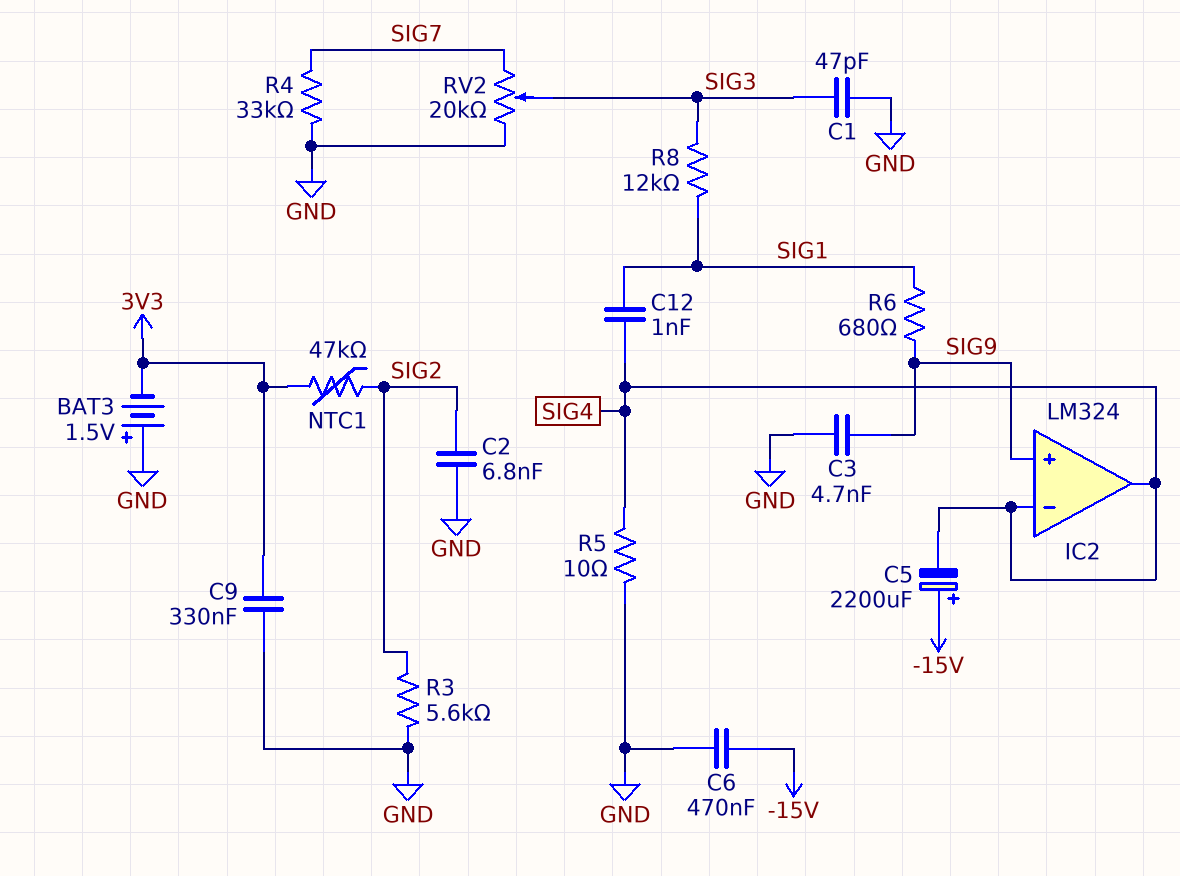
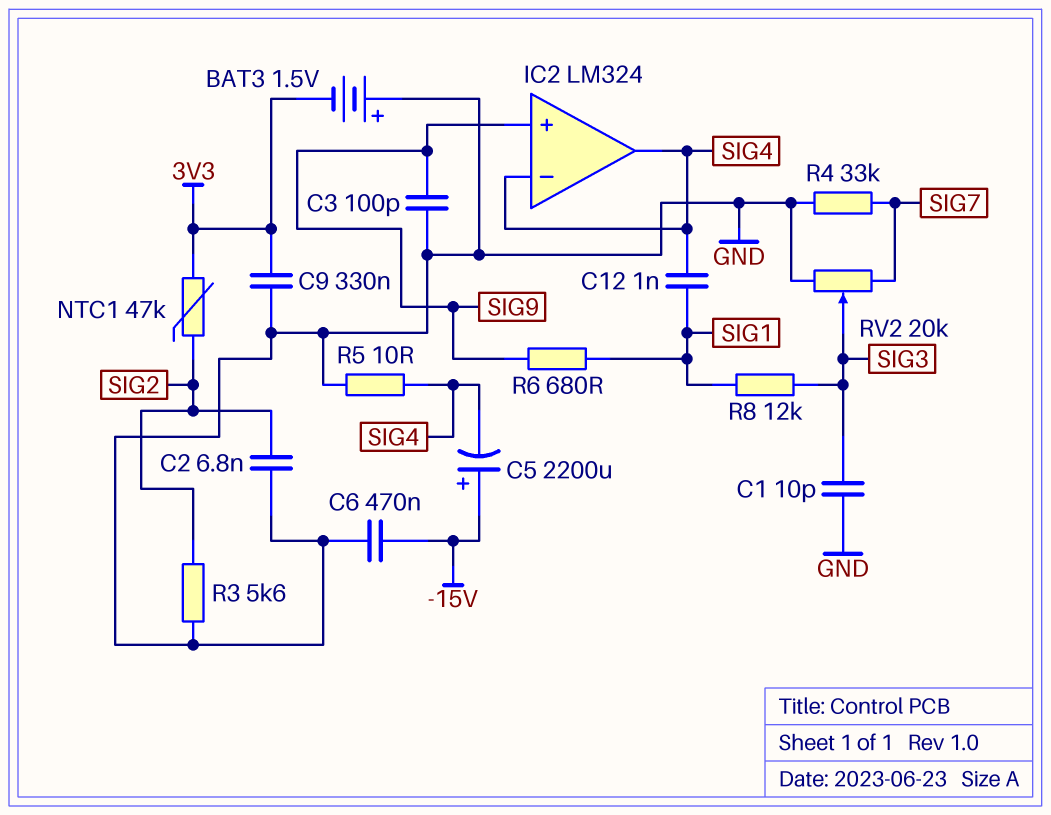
C1: 47pF (GND, SIG3) -> 10pF (GND, SIG3)
C3: 4.7nF (GND, SIG9) -> 100pF (GND, SIG9)

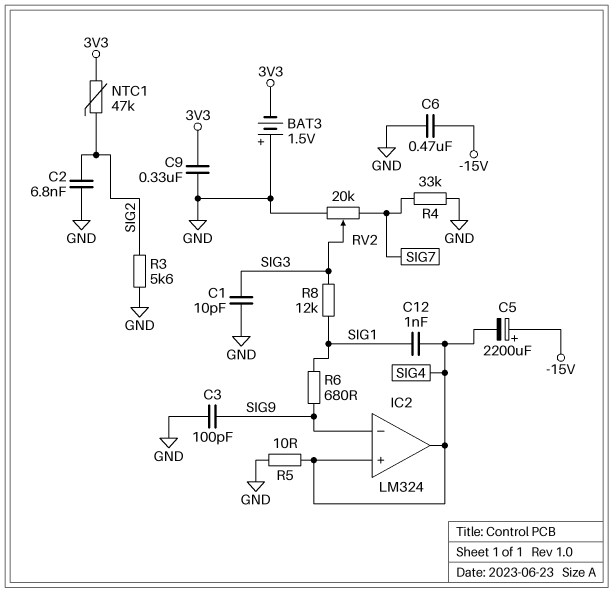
IC2 pin in+: SIG9 -> SIG4
IC2 pin in-: SIG4 -> SIG9

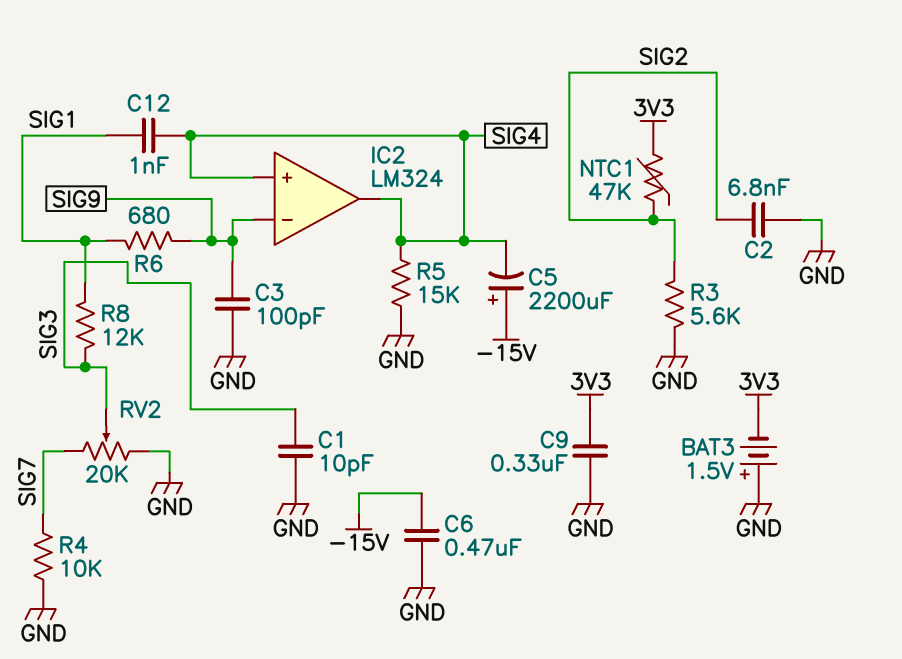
R4: 33k (GND, SIG7) -> 10k (GND, SIG7)
R5: 10 (GND, SIG4) -> 15k (GND, SIG4)

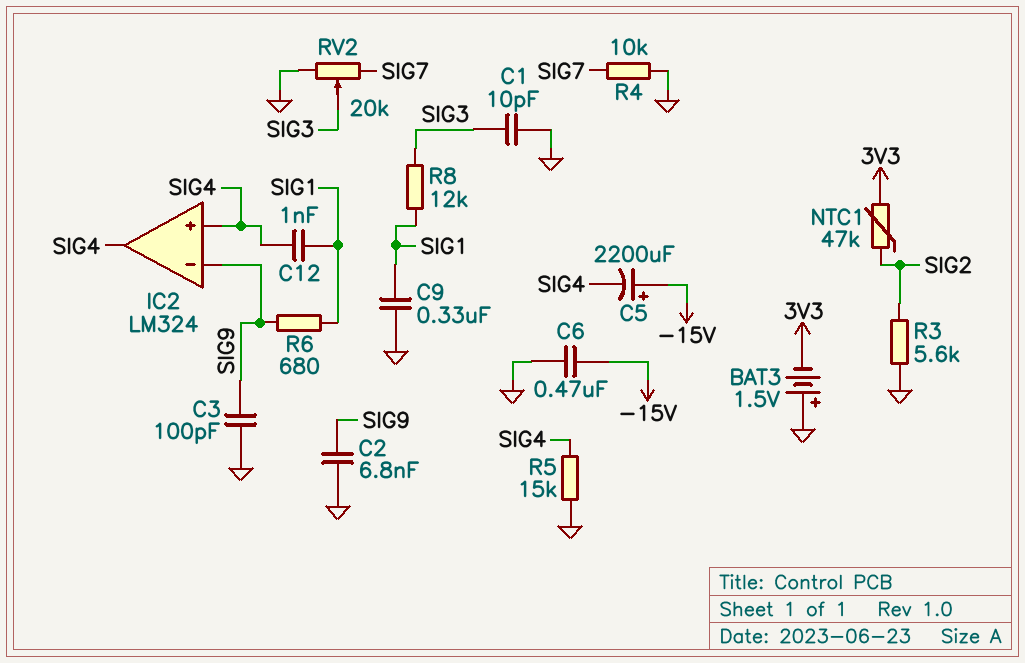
C2: 6.8nF (GND, SIG2) -> 6.8nF (GND, SIG9)
C9: 330nF (3V3, GND) -> 330nF (GND, SIG1)

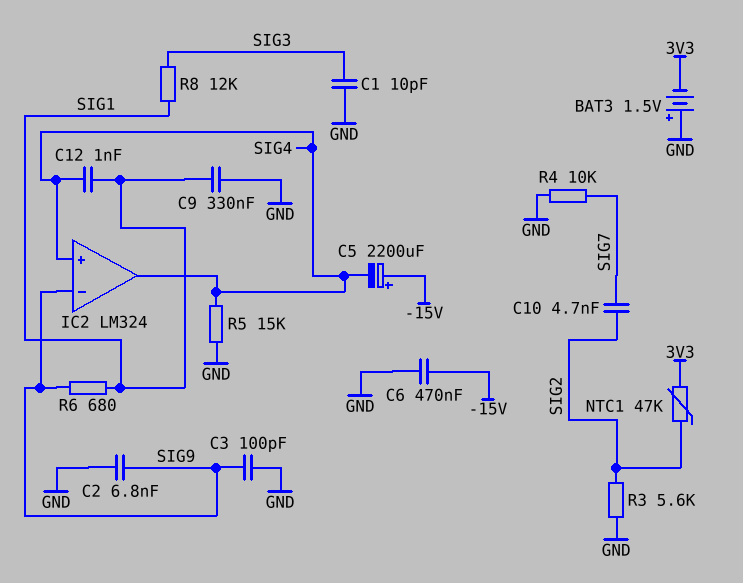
C10: none -> 4.7nF (SIG2, SIG7)
RV2: 20k (GND, SIG7, wiper SIG3) -> none

